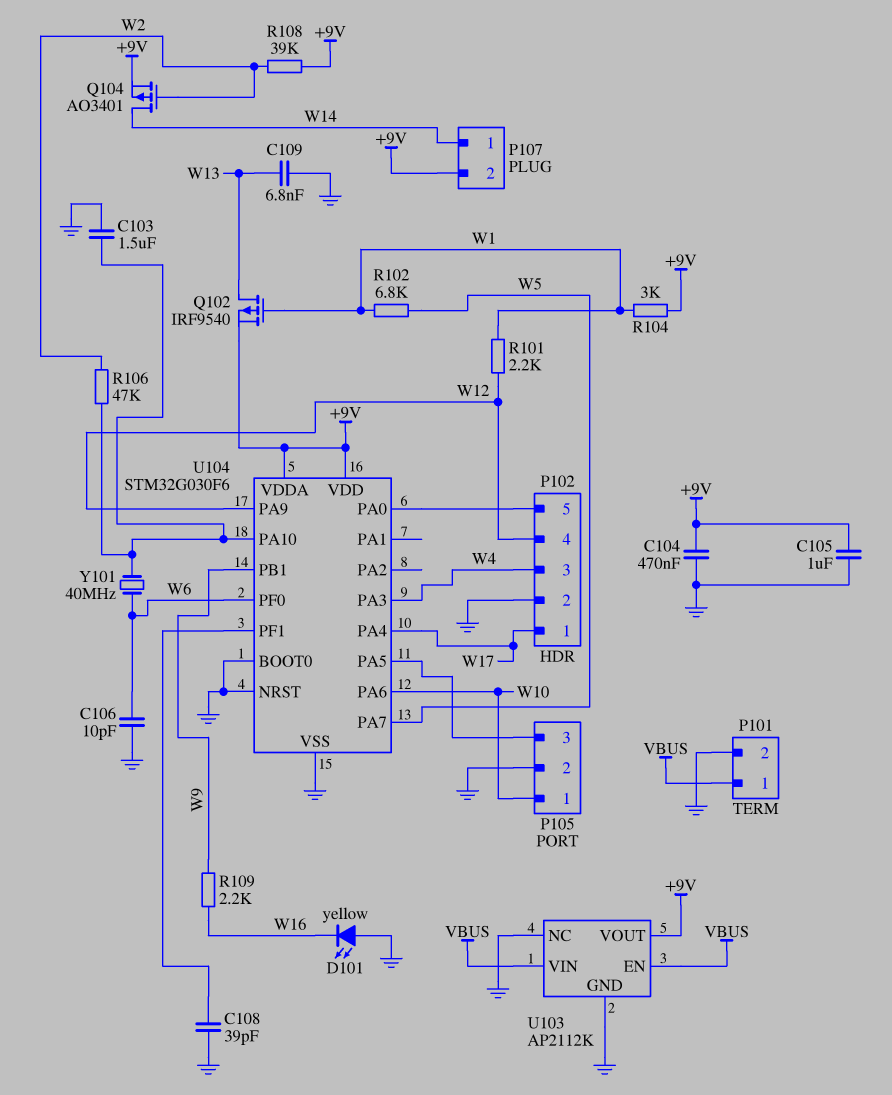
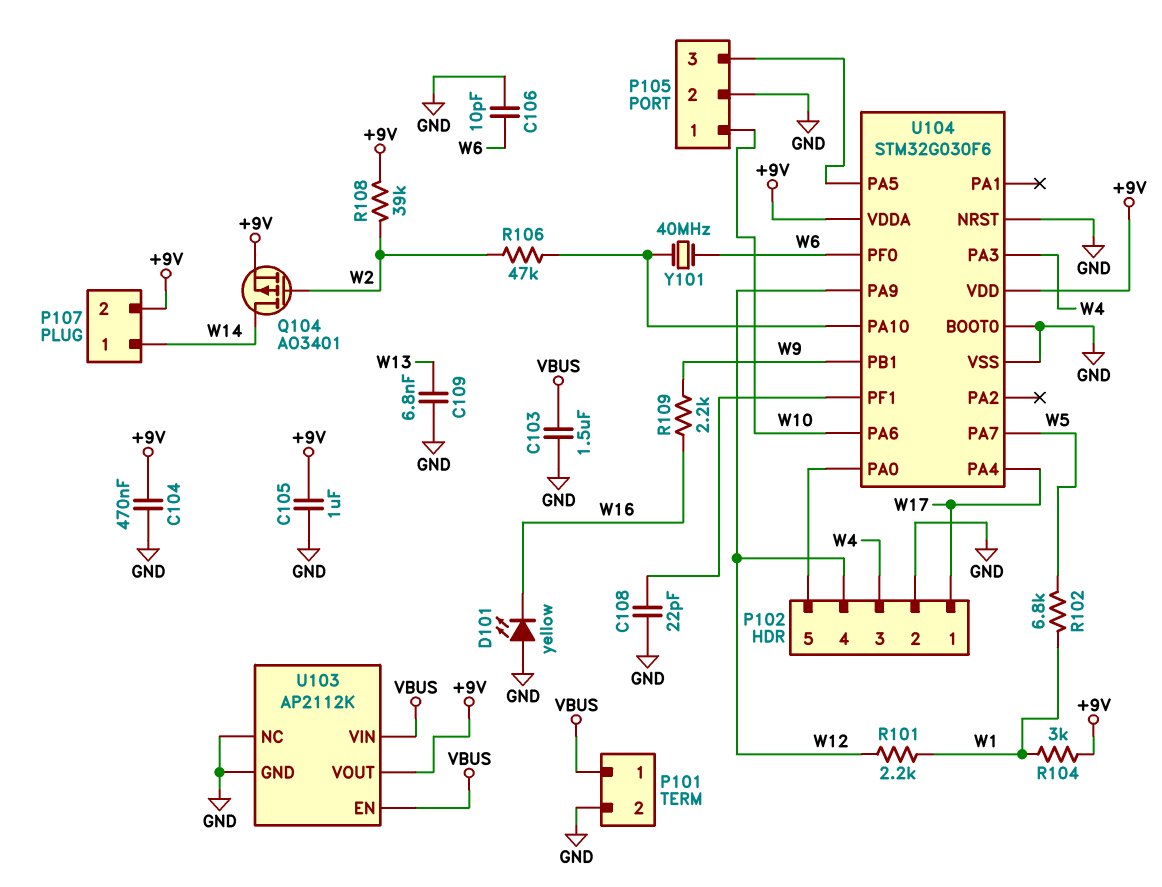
C103: 1.5uF (GND, U104/PA10) -> 1.5uF (GND, VBUS)
C108: 39pF (GND, U104/PF1) -> 22pF (GND, U104/PF1)
Q102: PMOS IRF9540 (G W1, D W13, S +9V) -> none

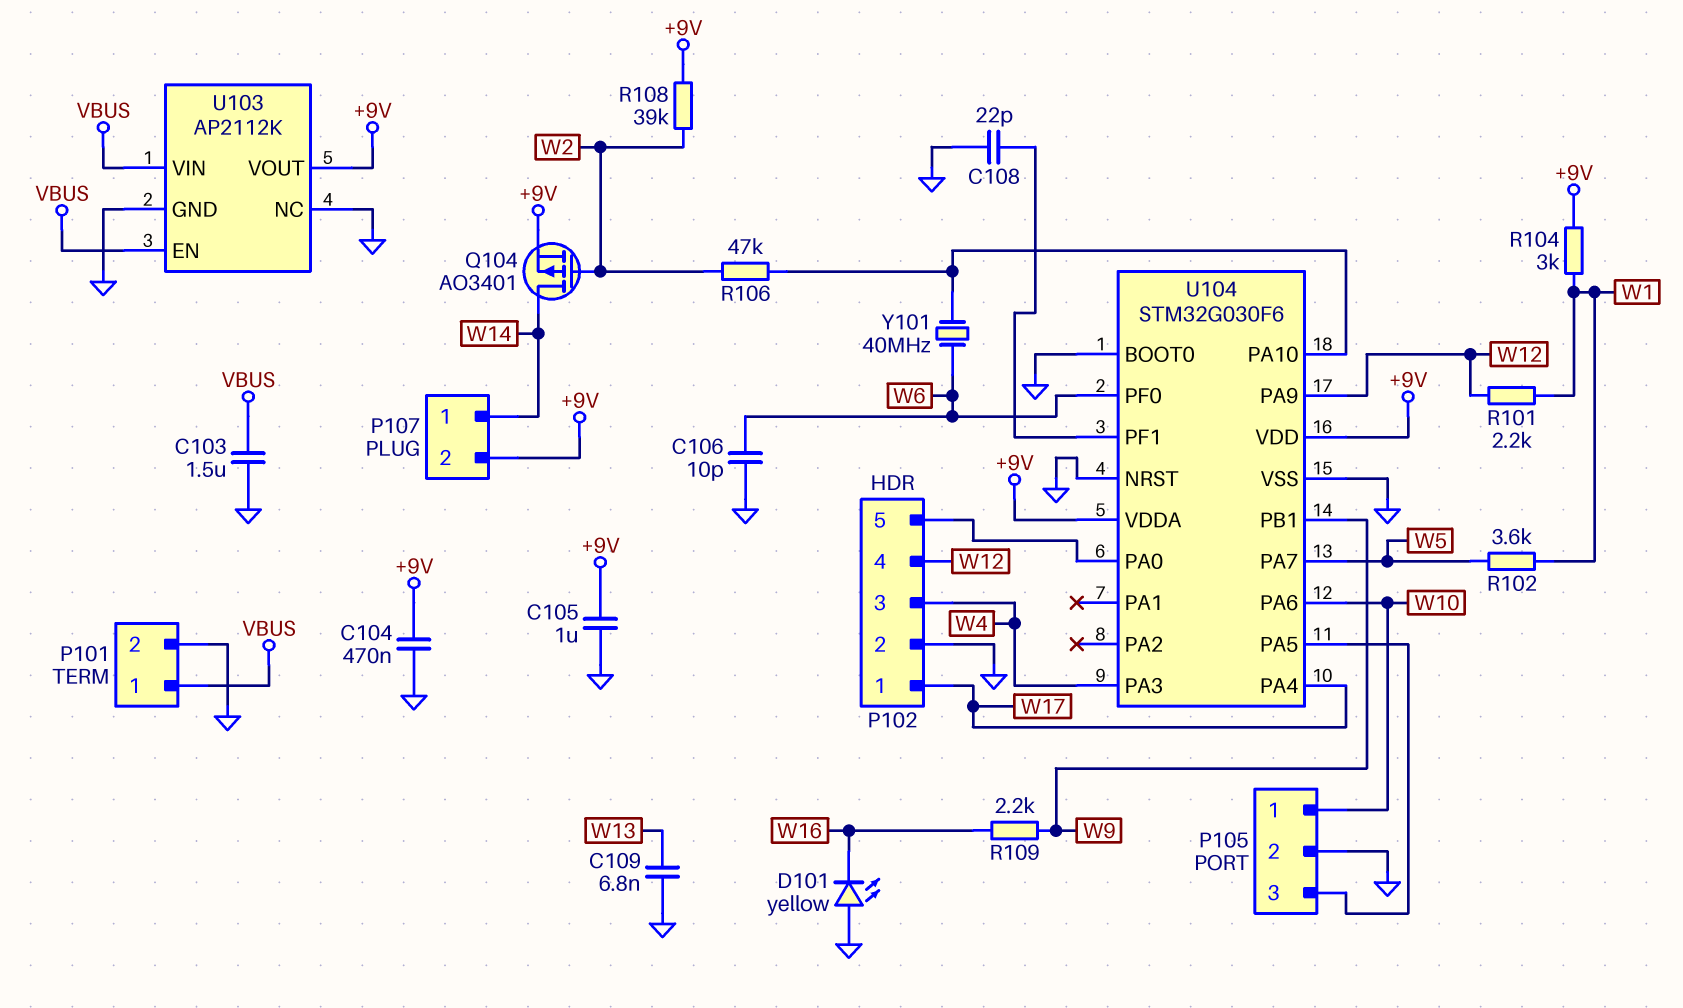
R102: 6.8k (W1, W5) -> 3.6k (W1, W5)

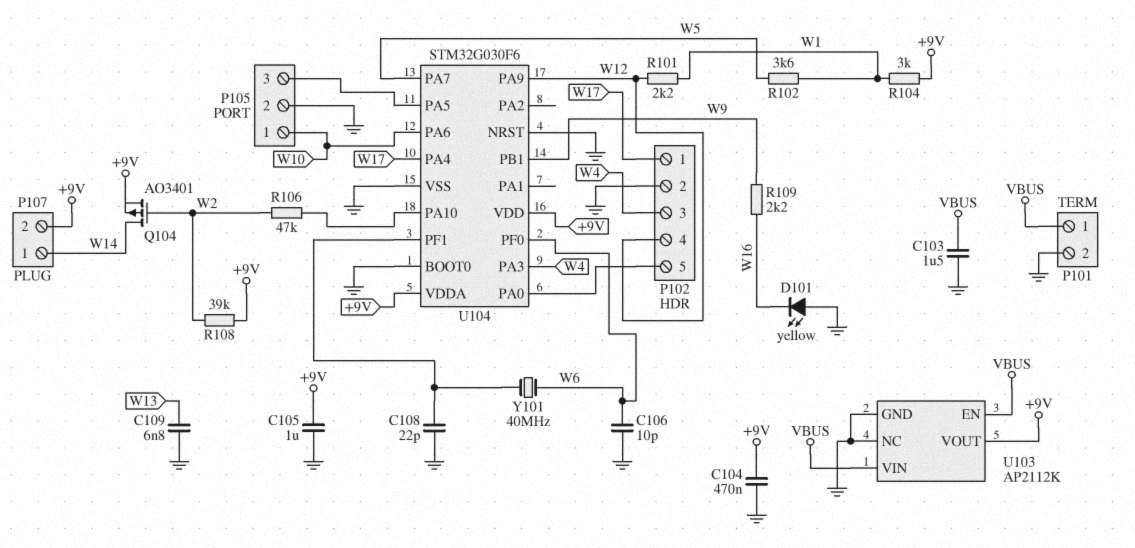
Y101: 40MHz (U104/PA10, W6) -> 40MHz (U104/PF1, W6)

